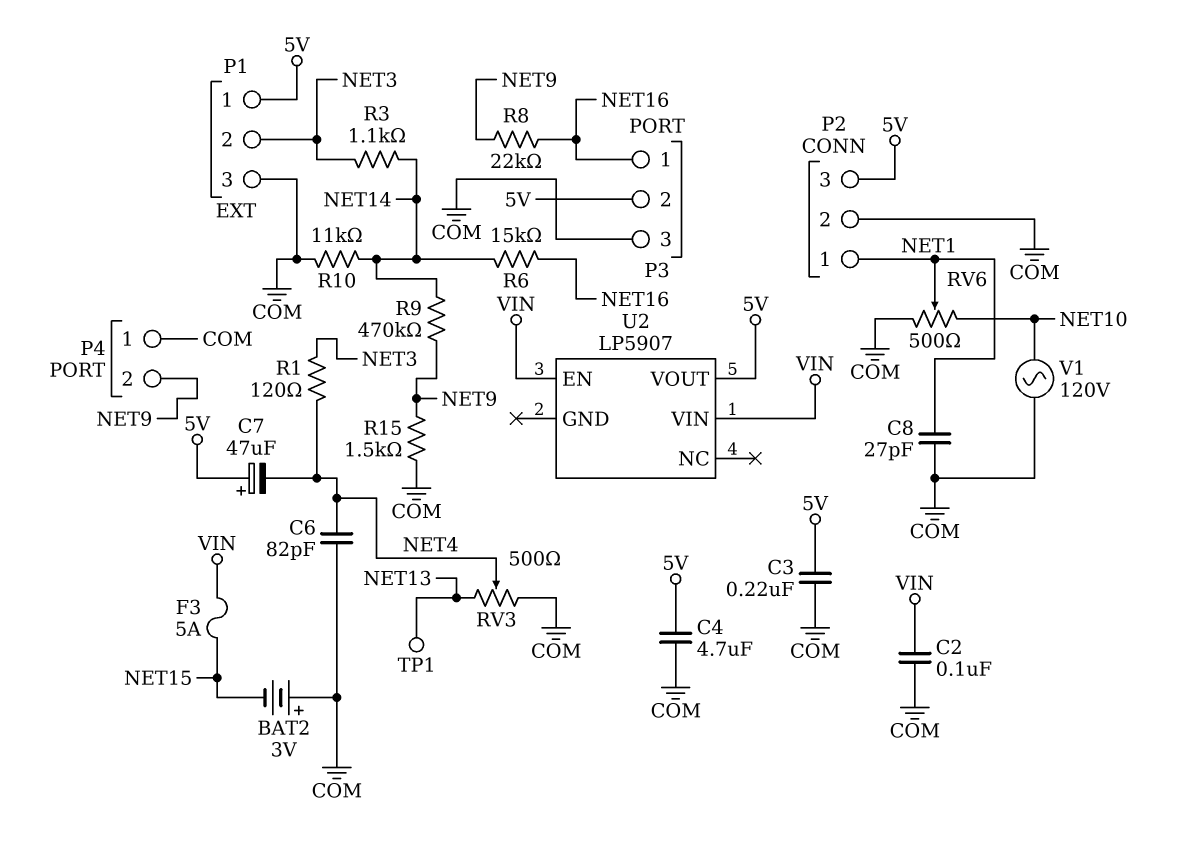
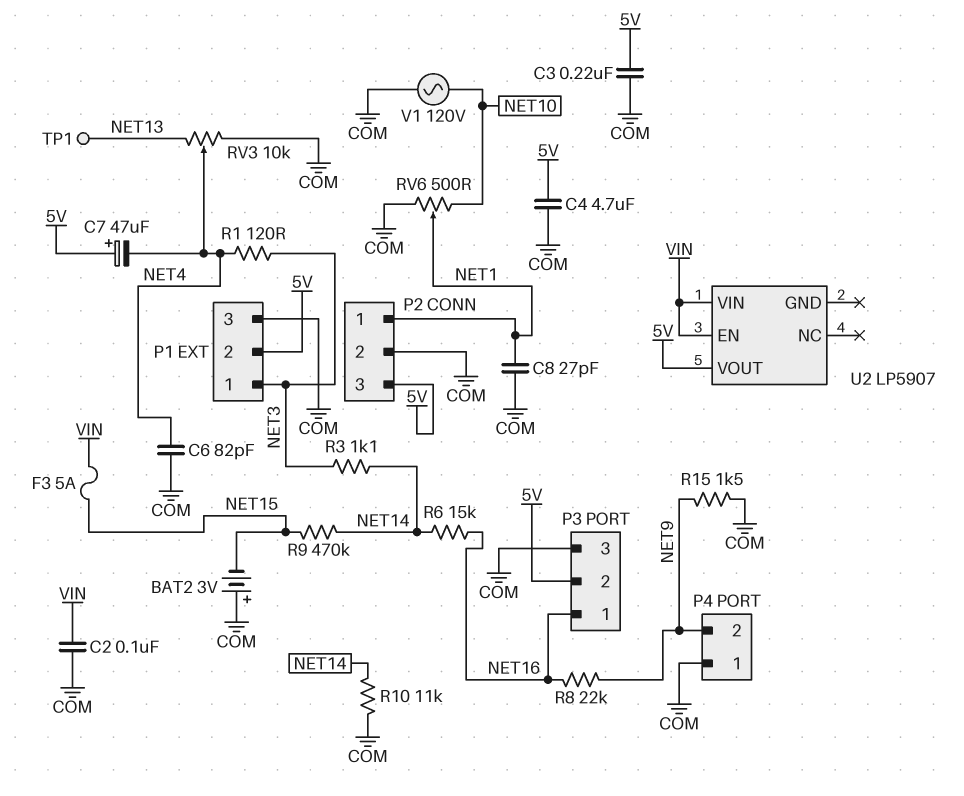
P1 pin 1: 5V -> NET3
P1 pin 2: NET3 -> 5V
R9: 470k (NET9, NET14) -> 470k (NET14, NET15)
RV3: 500 (COM, NET13, wiper NET4) -> 10k (COM, NET13, wiper NET4)

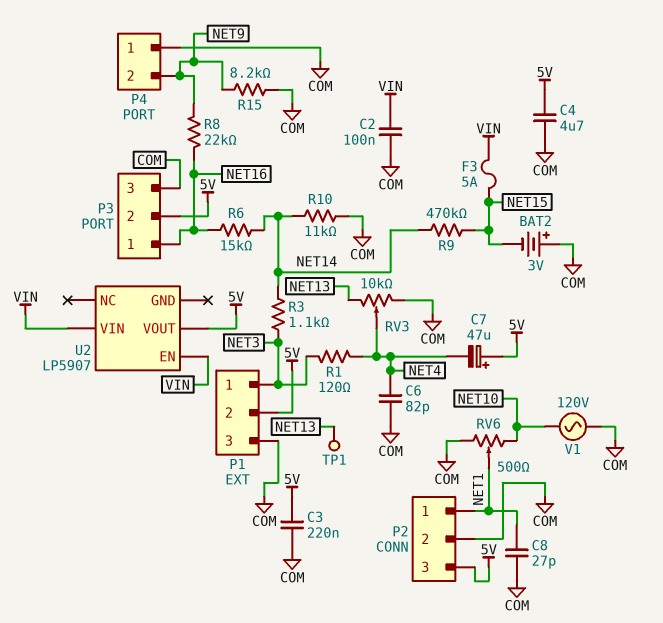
R15: 1.5k (COM, NET9) -> 8.2k (COM, NET9)

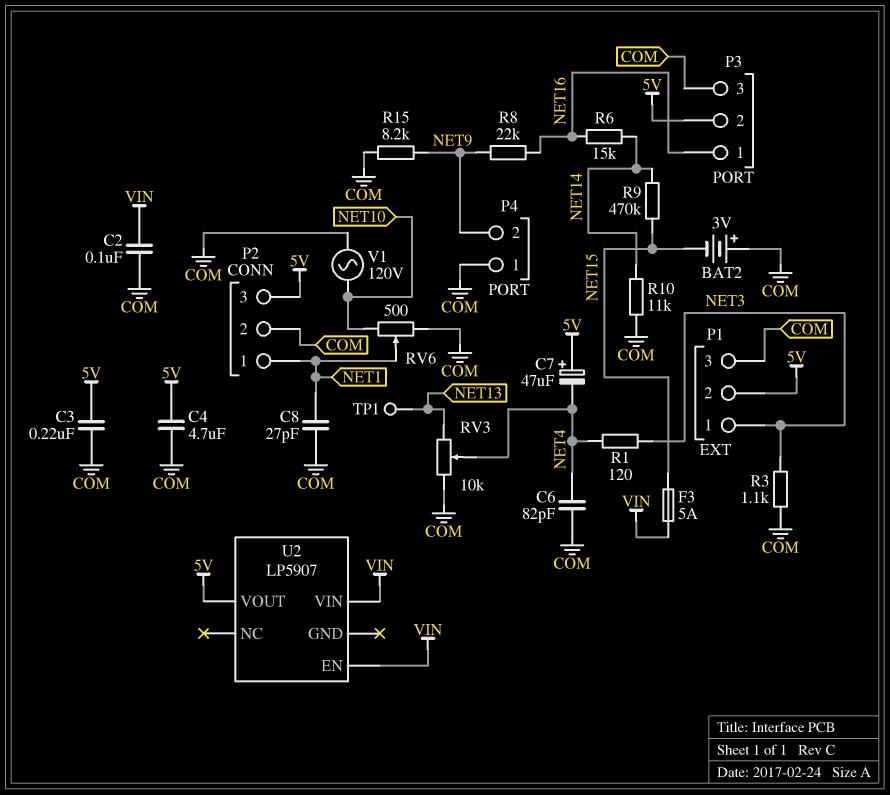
R3: 1.1k (NET3, NET14) -> 1.1k (COM, NET3)

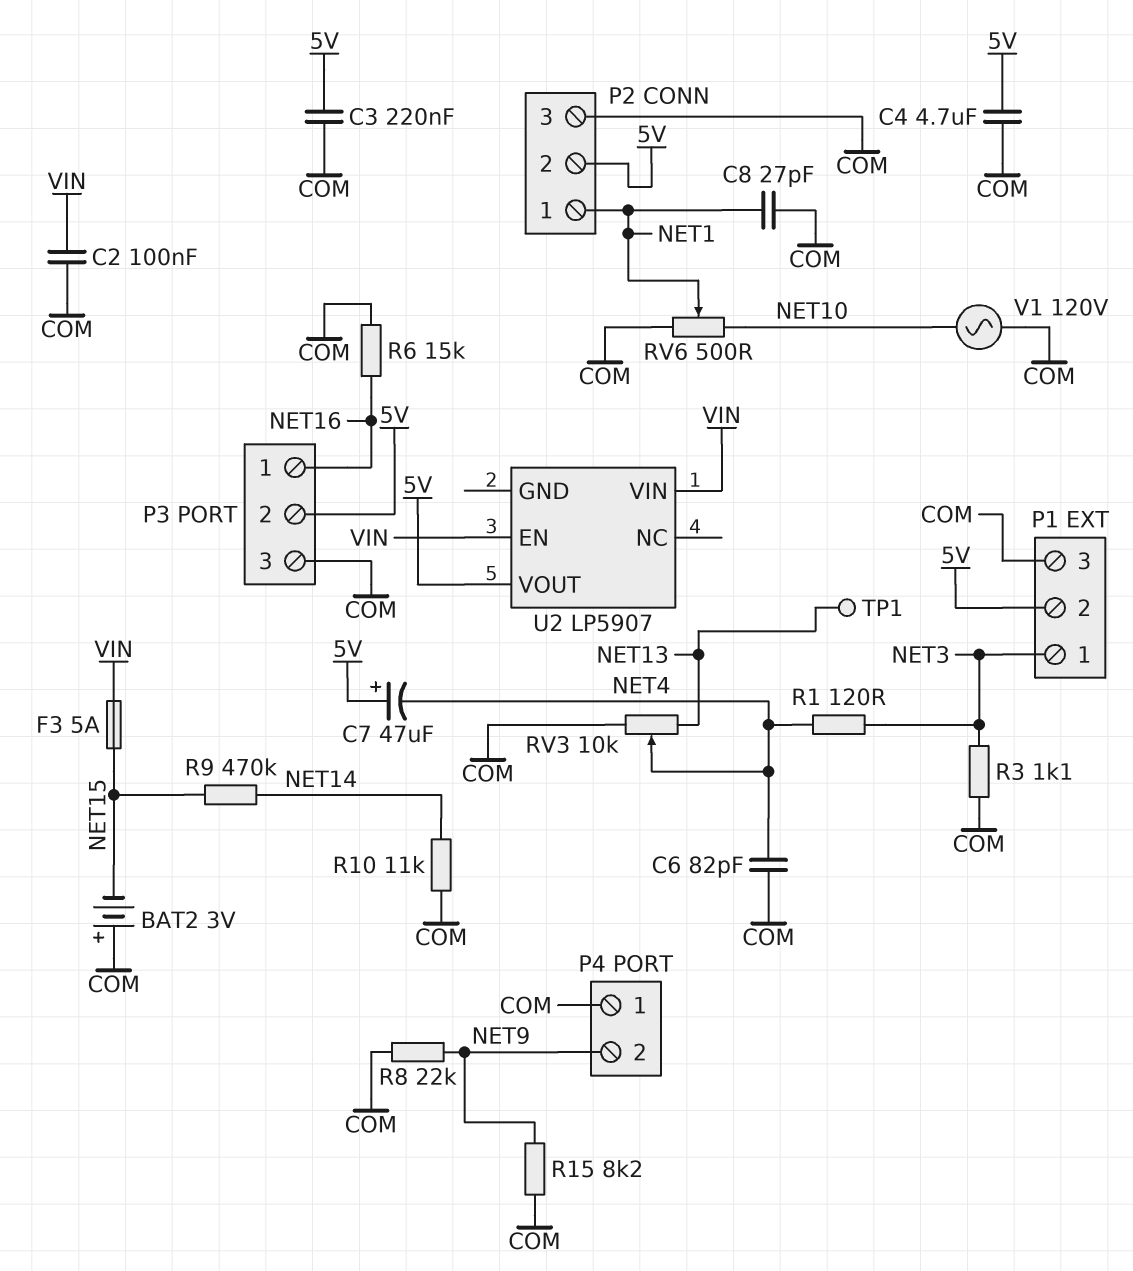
P2 pin 2: COM -> 5V
P2 pin 3: 5V -> COM
R6: 15k (NET14, NET16) -> 15k (COM, NET16)
R8: 22k (NET9, NET16) -> 22k (COM, NET9)

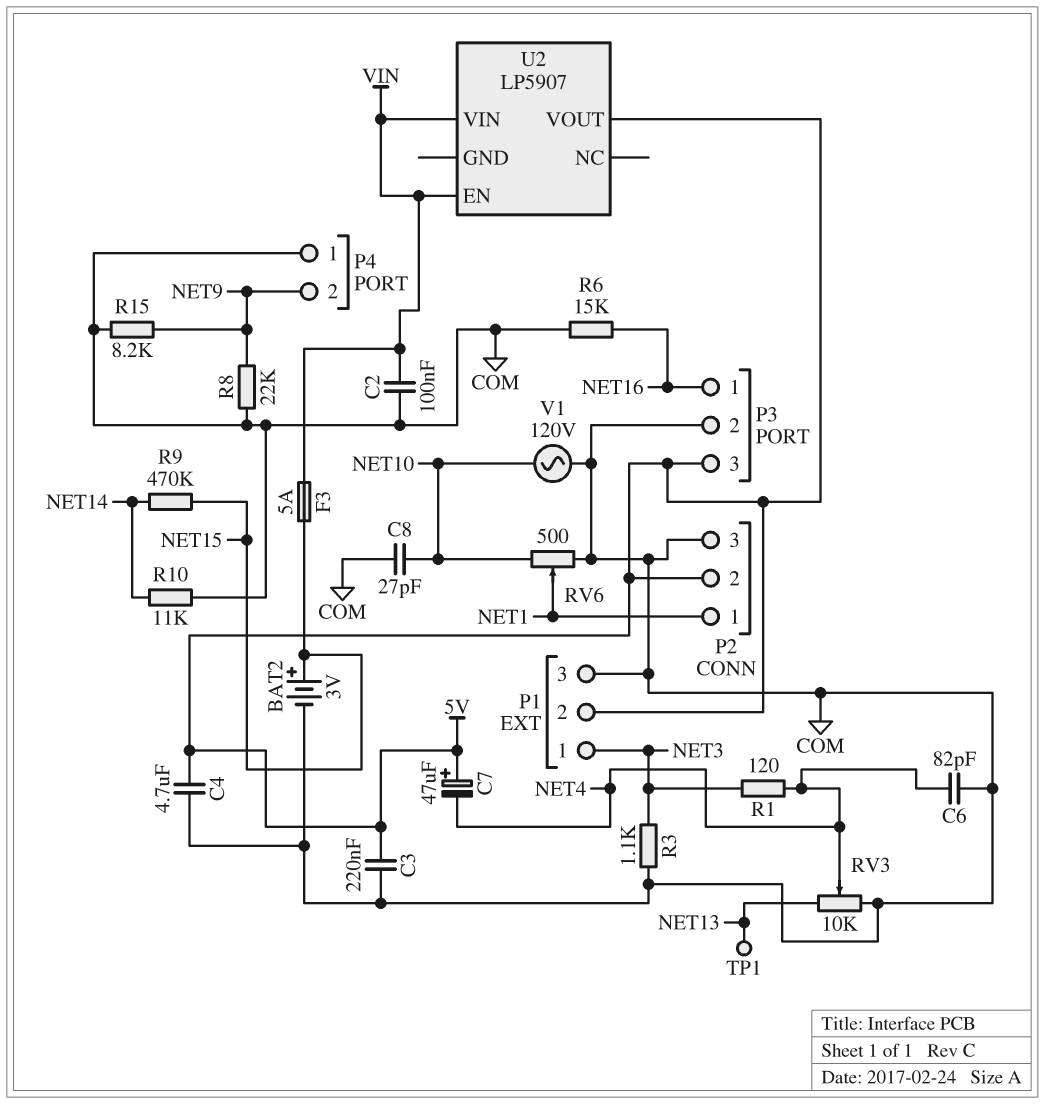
BAT2: 3V (plus COM, minus NET15) -> 3V (plus NET15, minus COM)
C8: 27pF (COM, NET1) -> 27pF (COM, NET10)
P3 pin 2: 5V -> COM
P3 pin 3: COM -> 5V

